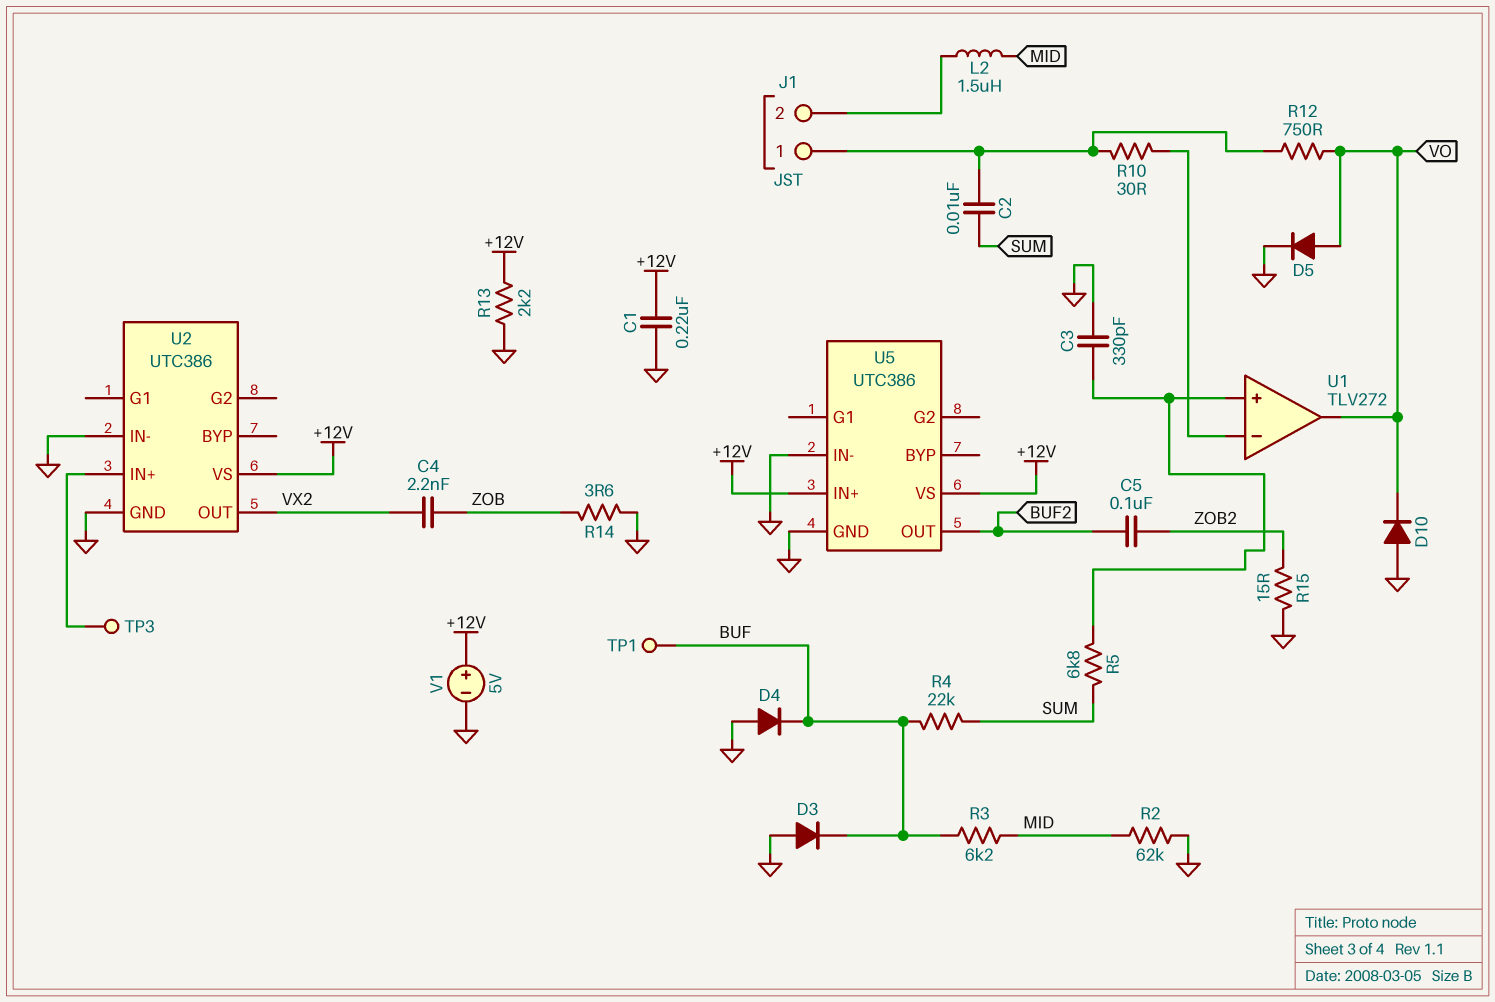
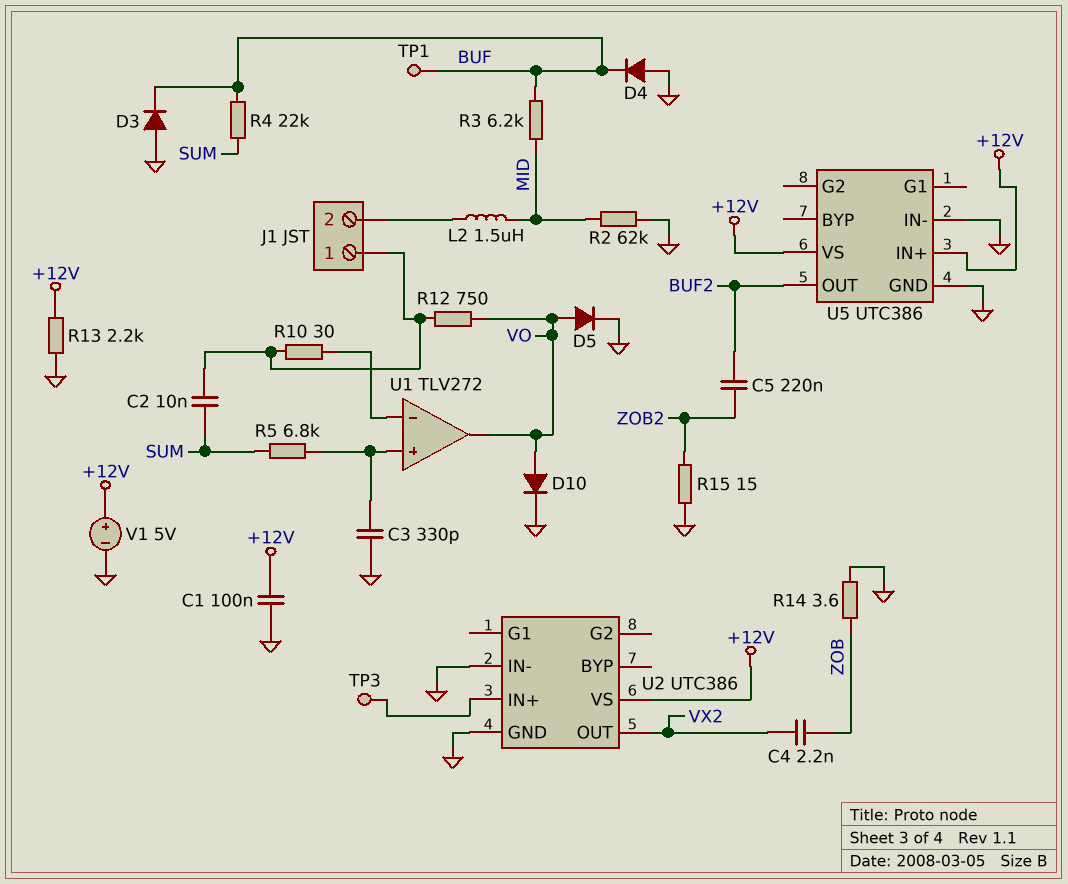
C1: 220nF (+12V, GND) -> 100nF (+12V, GND)
C5: 100nF (BUF2, ZOB2) -> 220nF (BUF2, ZOB2)
D10: diode (A GND, K VO) -> diode (A VO, K GND)

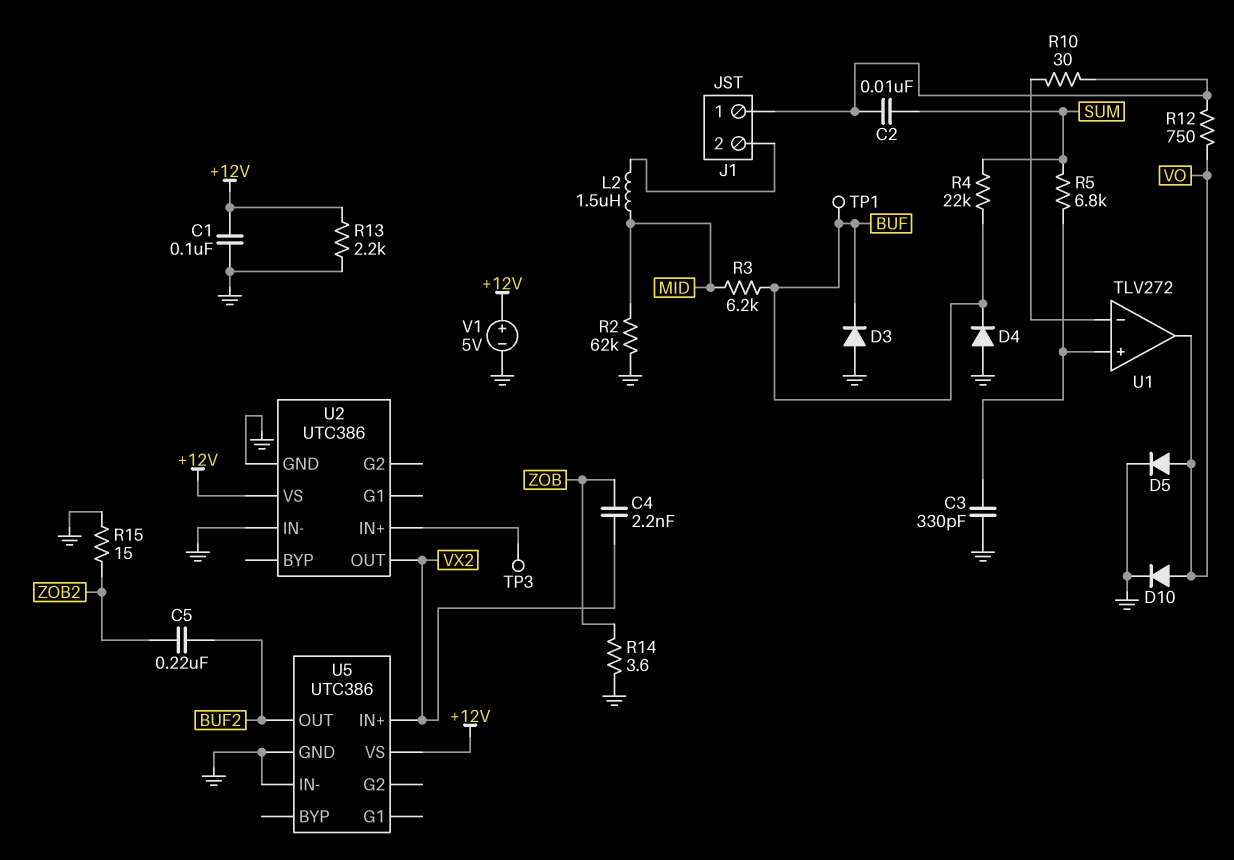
U5 pin IN+: +12V -> VX2

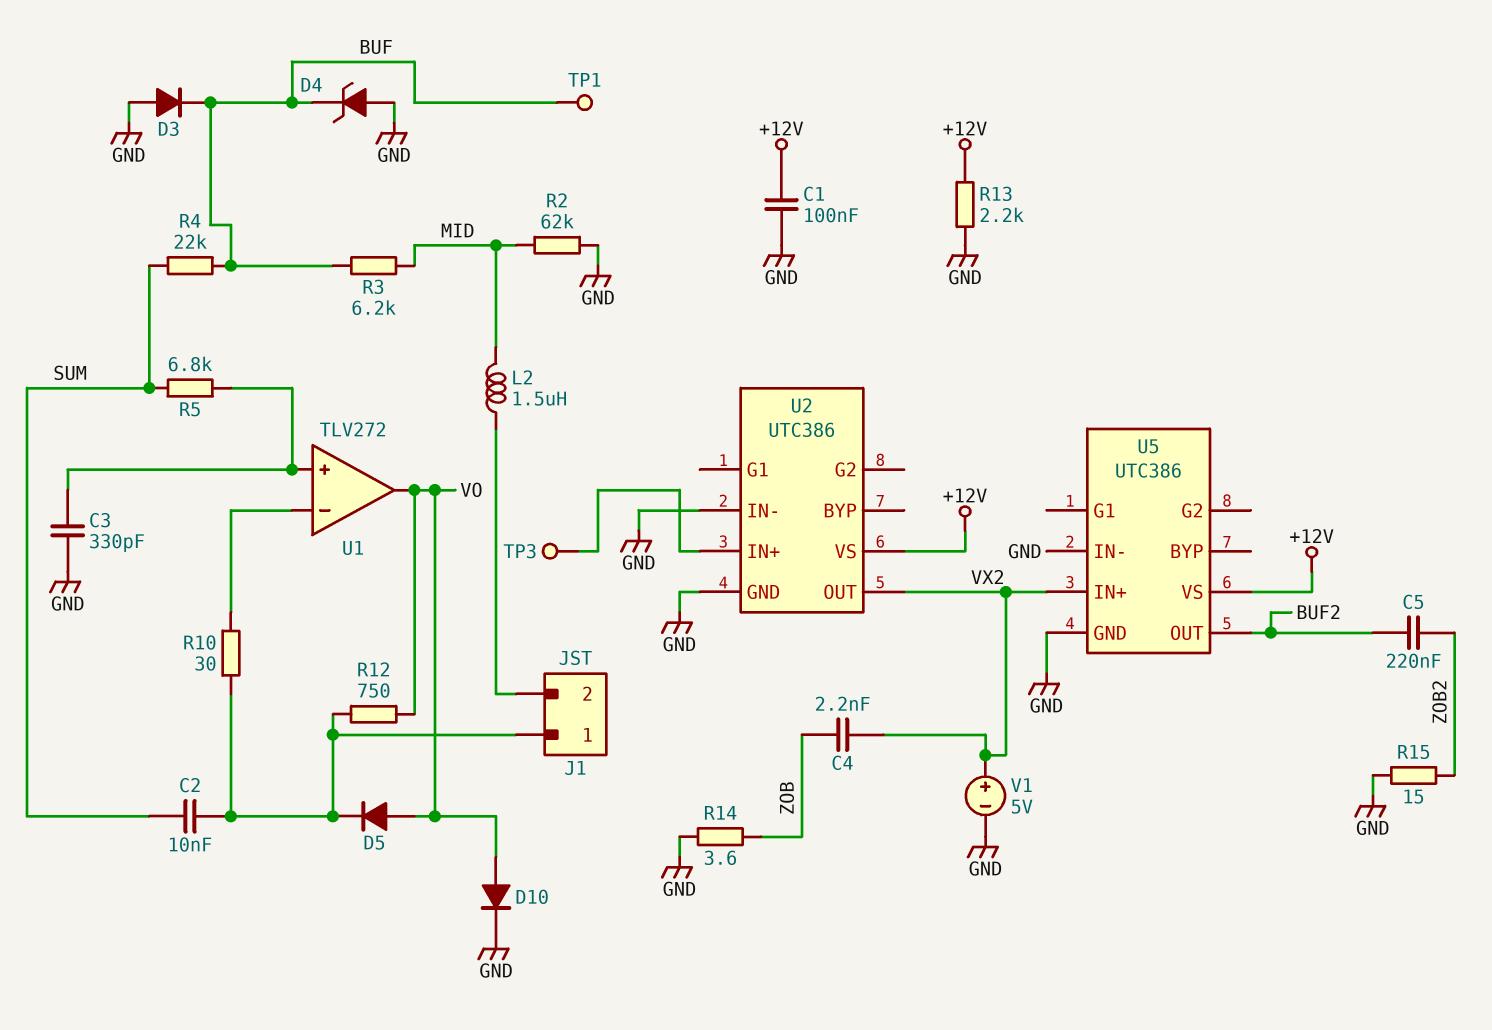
D4: diode (A GND, K BUF) -> zener (A GND, K BUF)
D5: diode (A VO, K GND) -> diode (A VO, K J1/1)
V1: 5V (plus +12V, minus GND) -> 5V (plus VX2, minus GND)

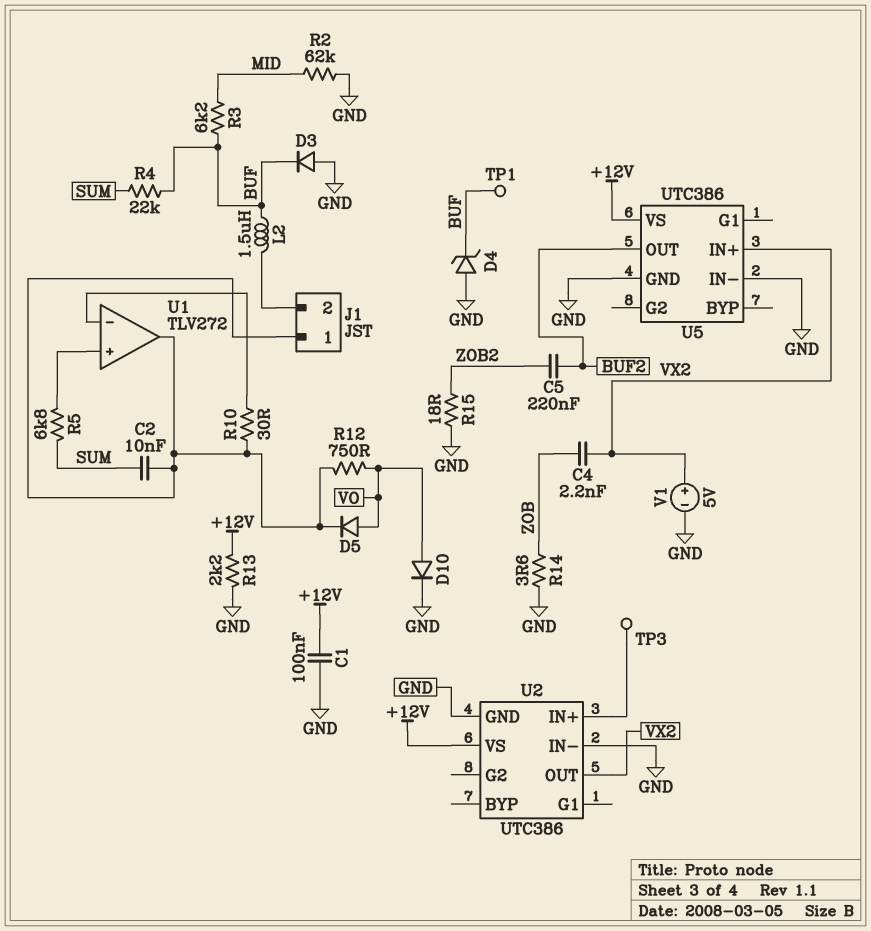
C3: 330pF (GND, U1/in+) -> none
L2: 1.5uH (J1/2, MID) -> 1.5uH (BUF, J1/2)
R15: 15 (GND, ZOB2) -> 18 (GND, ZOB2)
U1 pin out: VO -> J1/1

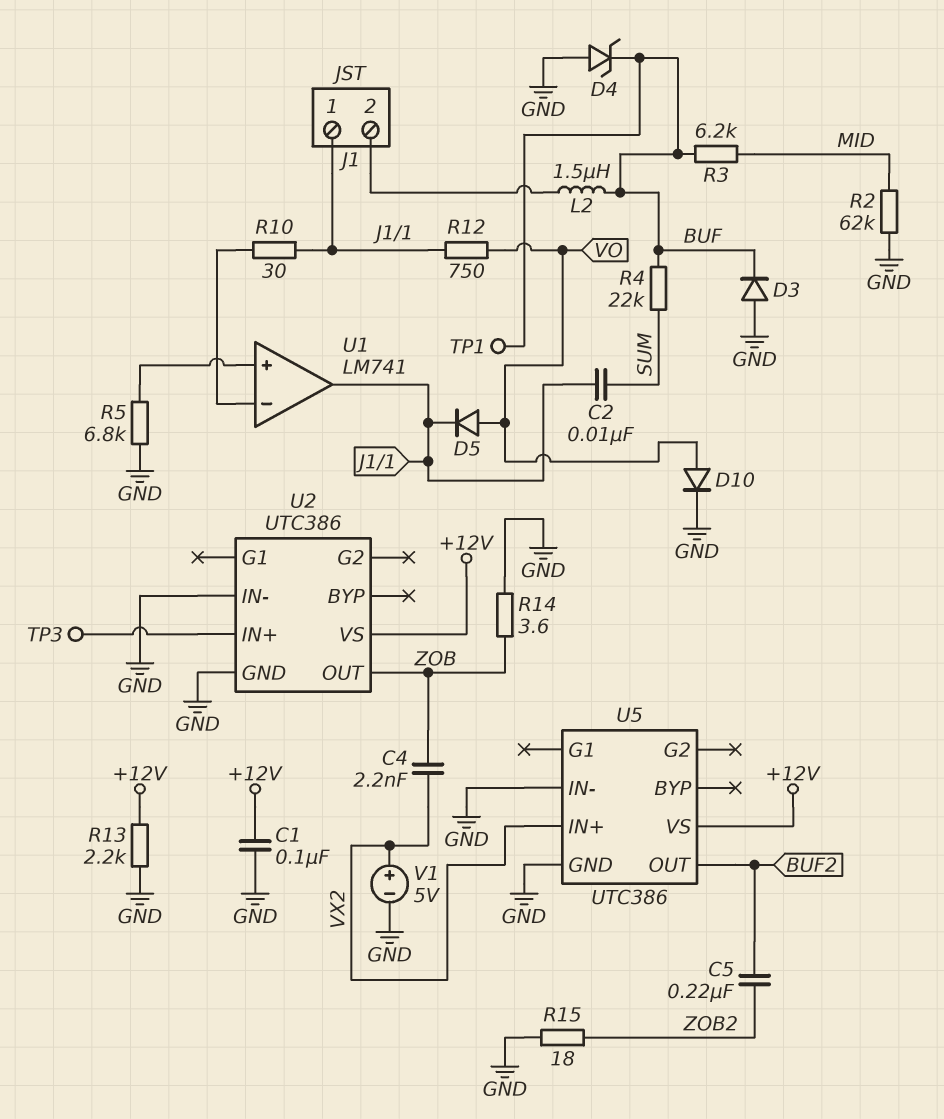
R5: 6.8k (SUM, U1/in+) -> 6.8k (GND, U1/in+)
U1: TLV272 -> LM741
U2 pin OUT: VX2 -> ZOB

